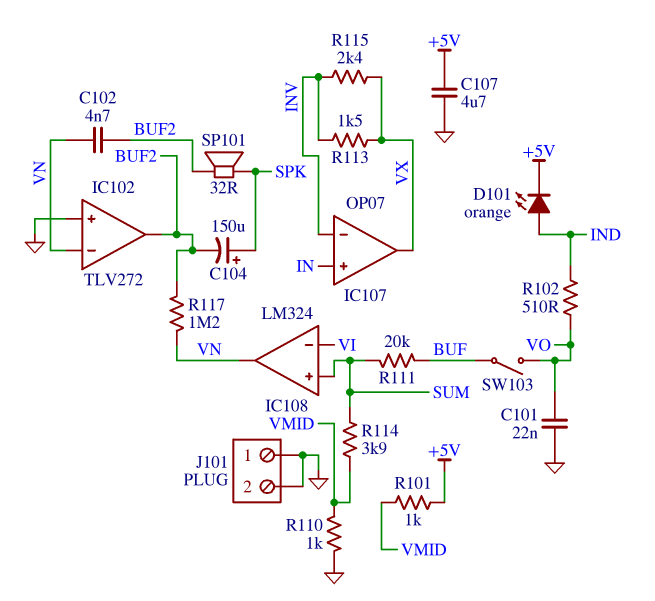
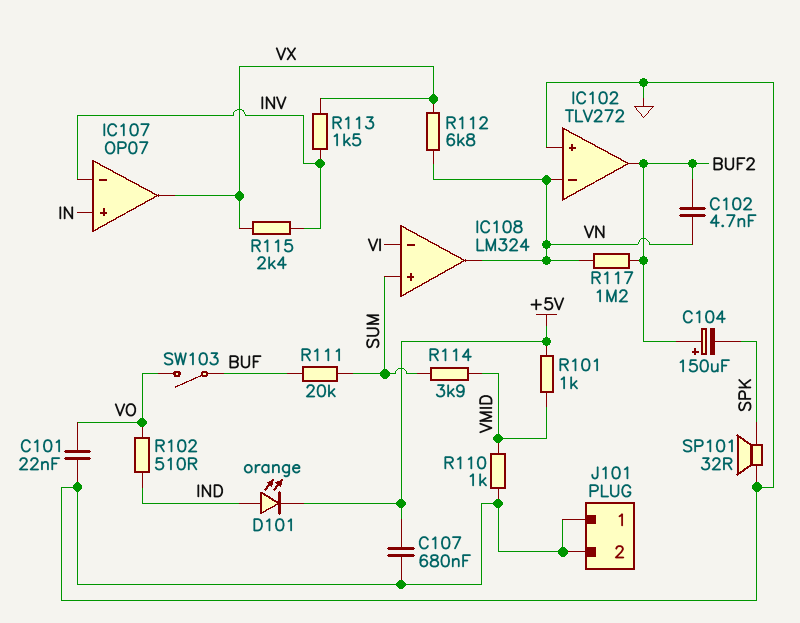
C104: 150uF (plus SPK, minus BUF2) -> 150uF (plus BUF2, minus SPK)
C107: 4.7uF (+5V, GND) -> 680nF (+5V, GND)
R112: none -> 6.8k (VN, VX)
SP101: speaker 32R (BUF2, SPK) -> speaker 32R (GND, SPK)

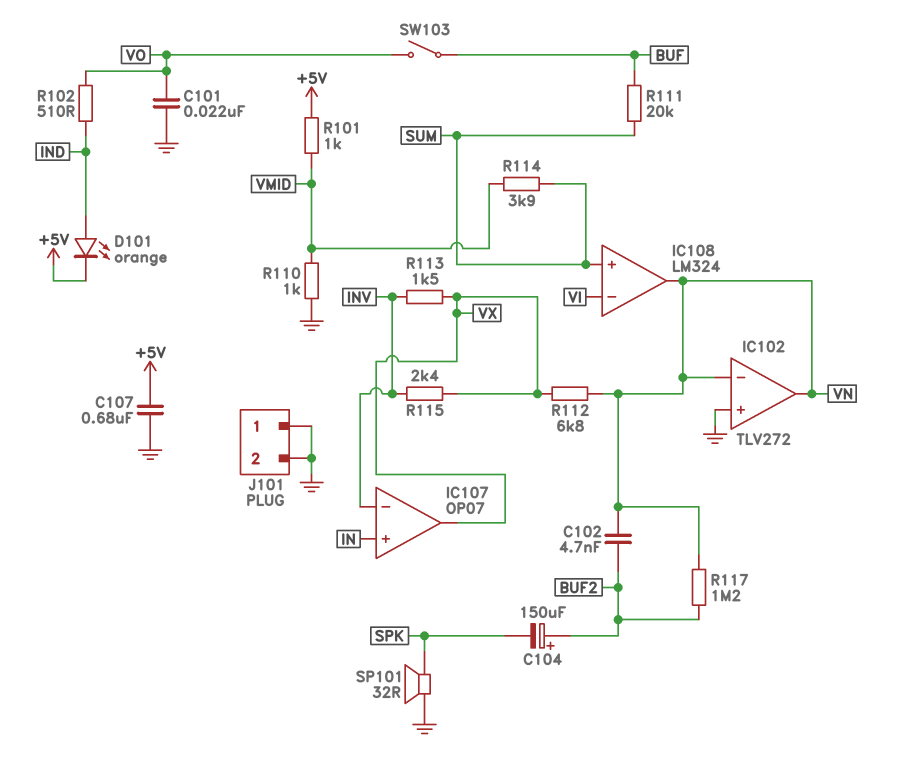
IC102 pin out: BUF2 -> VN

